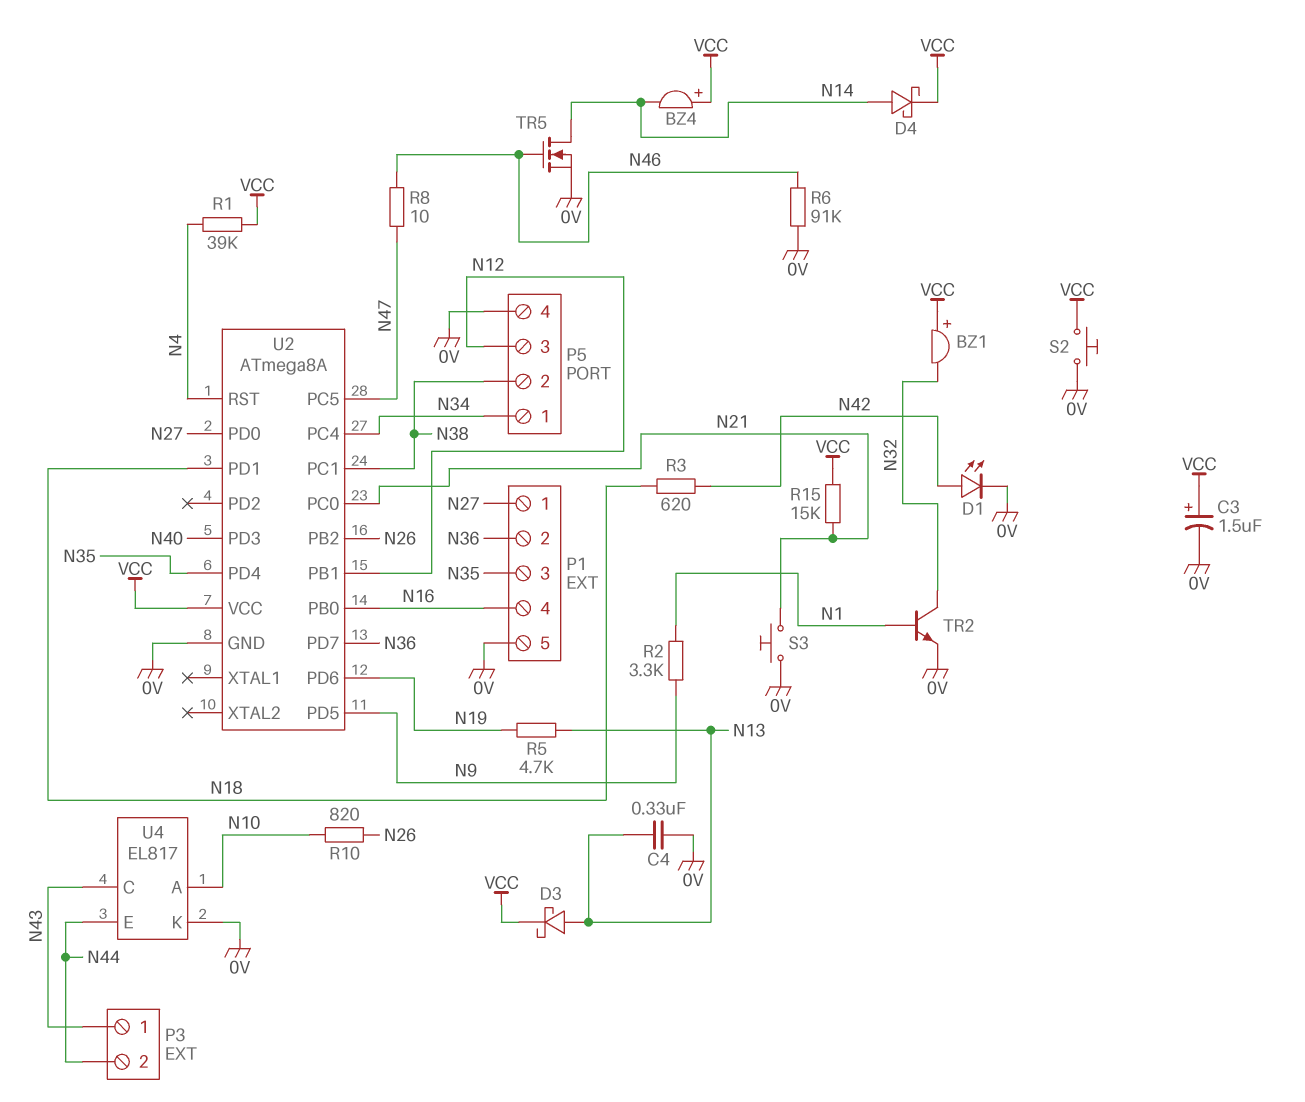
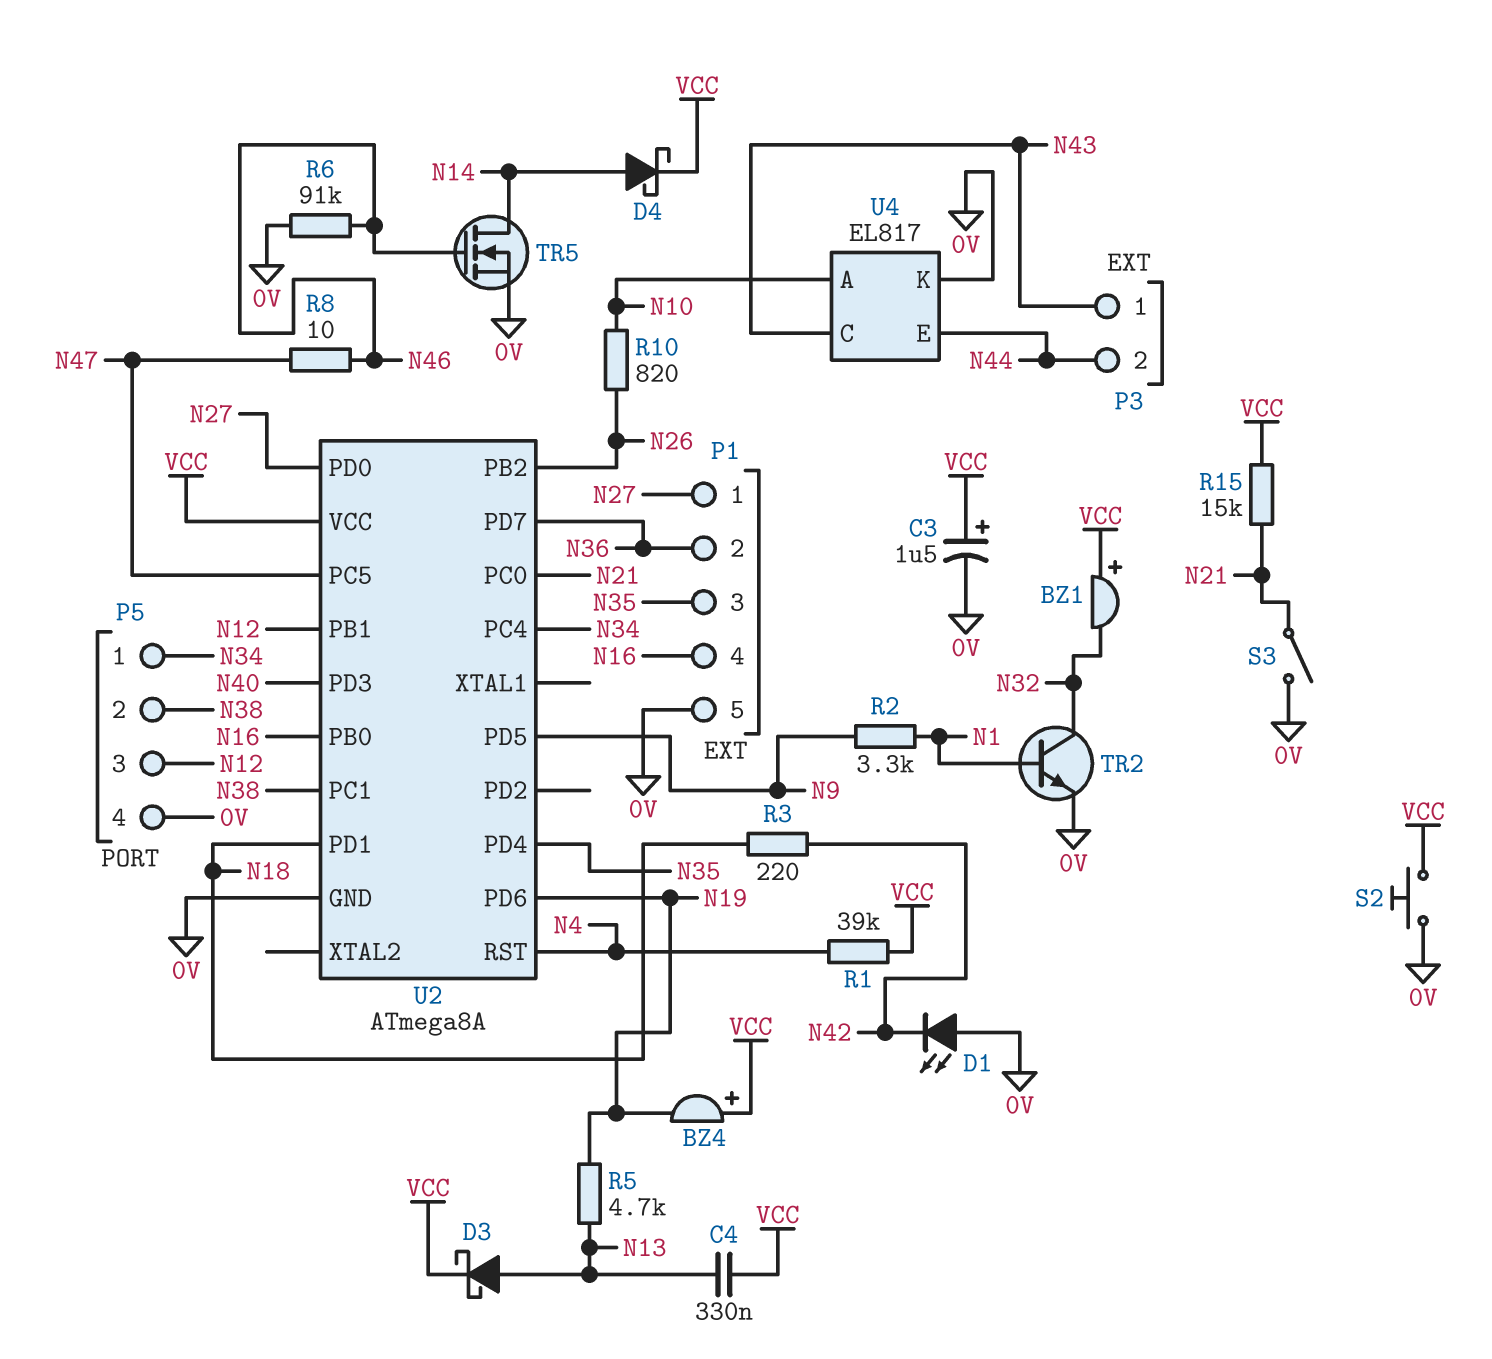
BZ4: buzzer (plus VCC, minus N14) -> buzzer (plus VCC, minus N19)
C4: 330nF (0V, N13) -> 330nF (N13, VCC)
D1: LED (A N42, K 0V) -> LED (A 0V, K N42)
R3: 620 (N18, N42) -> 220 (N18, N42)
S3: button (0V, N21) -> switch (0V, N21)

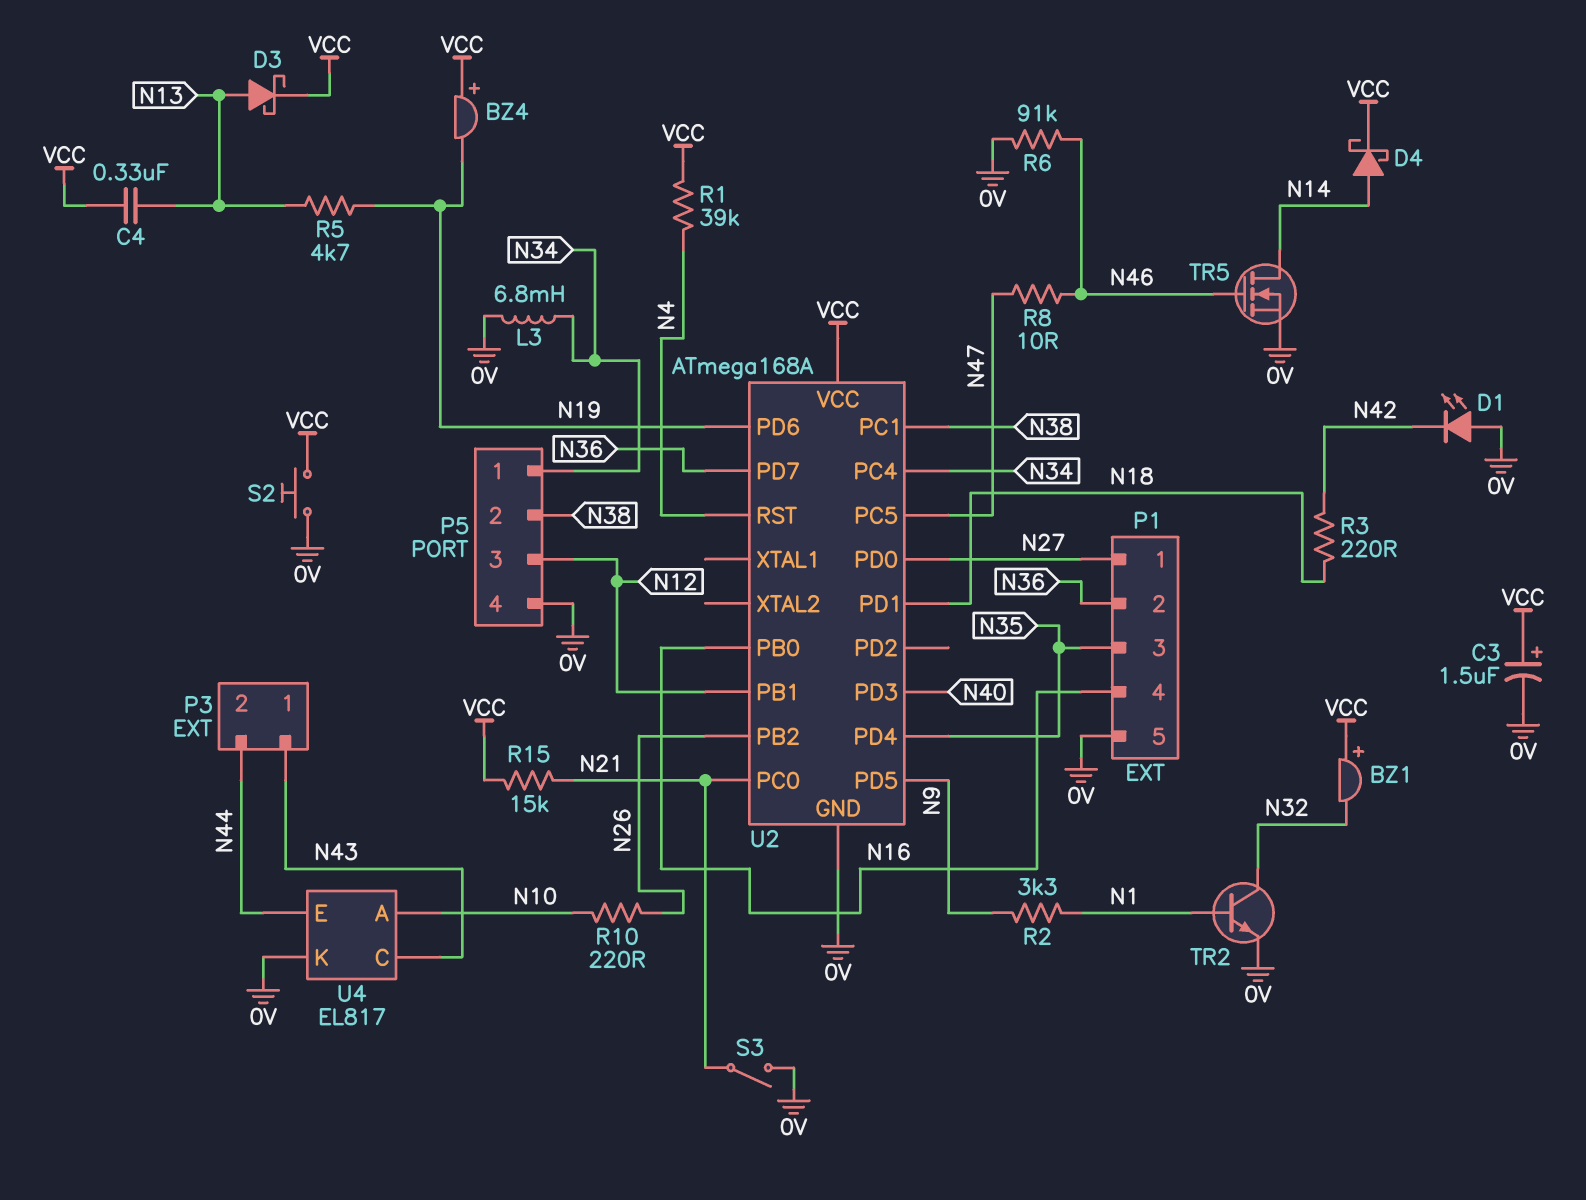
L3: none -> 6.8mH (0V, N34)
R10: 820 (N10, N26) -> 220 (N10, N26)
U2: ATmega8A -> ATmega168A

